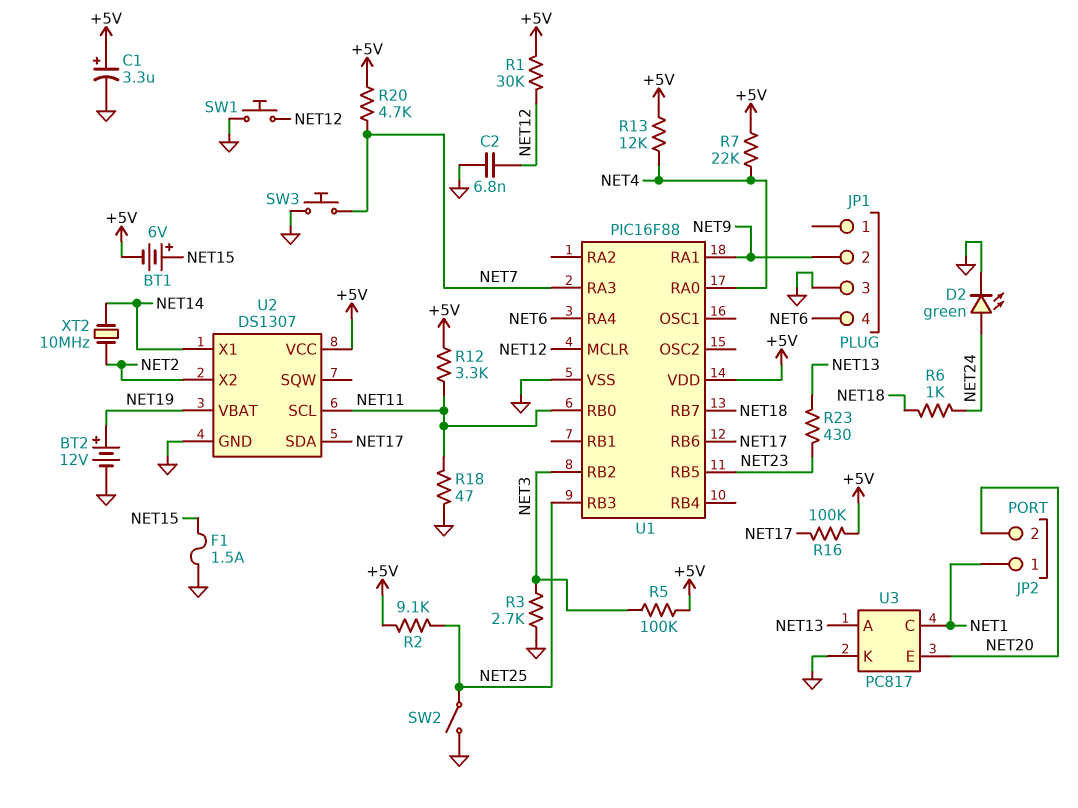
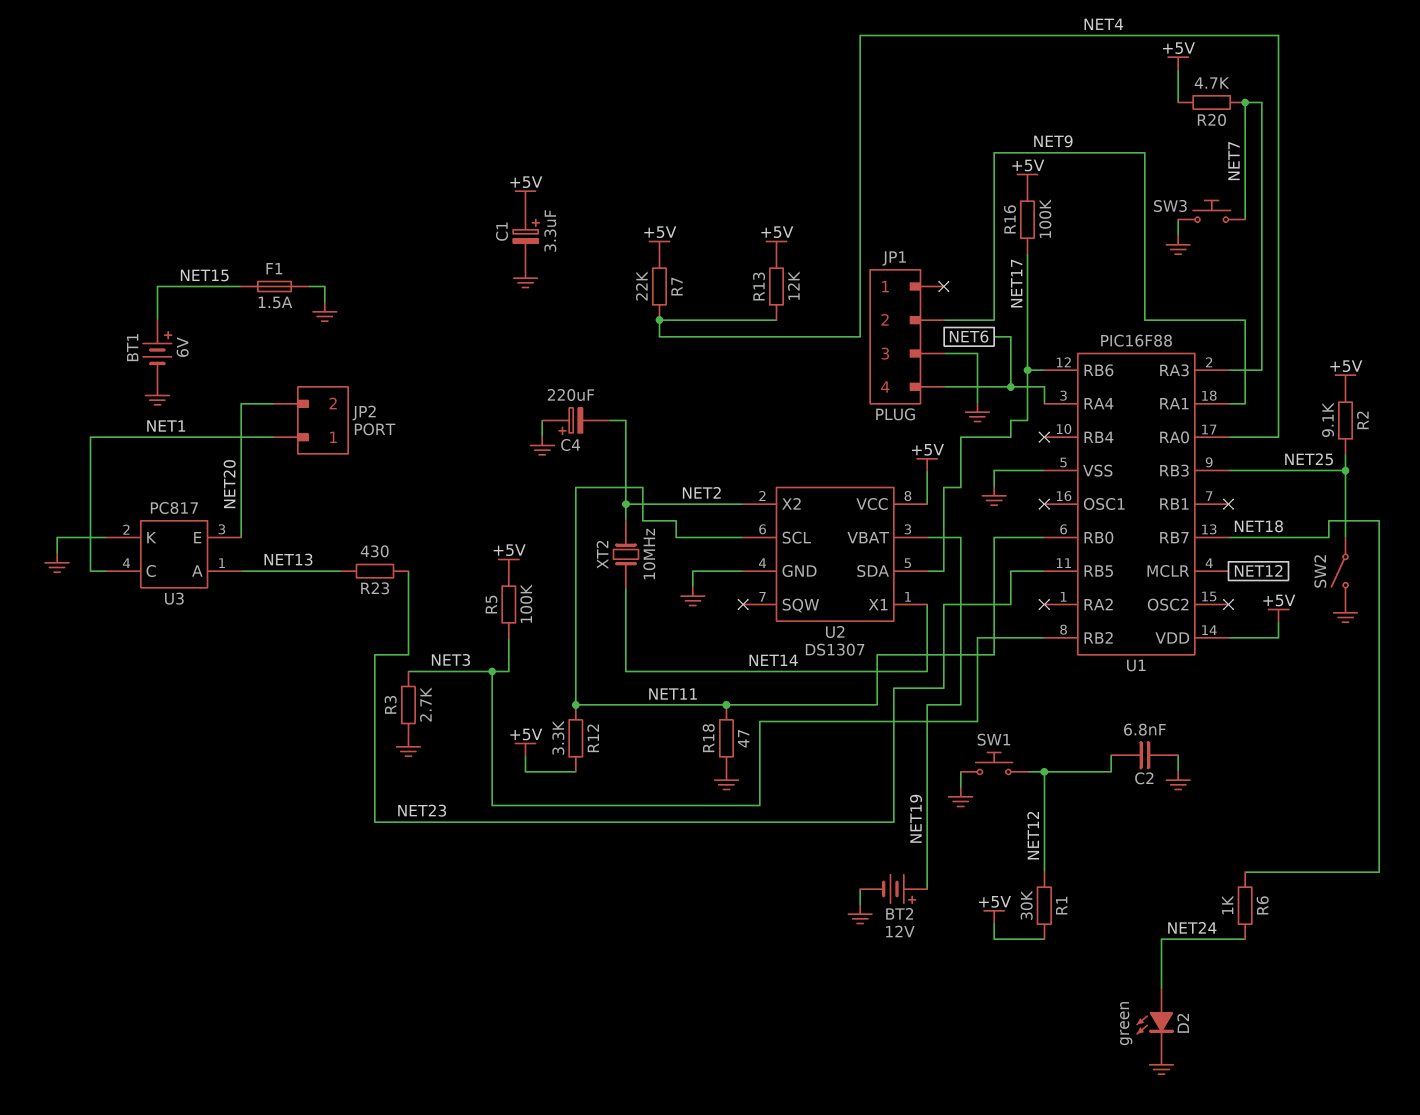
BT1: 6V (plus NET15, minus +5V) -> 6V (plus NET15, minus GND)
C4: none -> 220uF (plus GND, minus NET2)

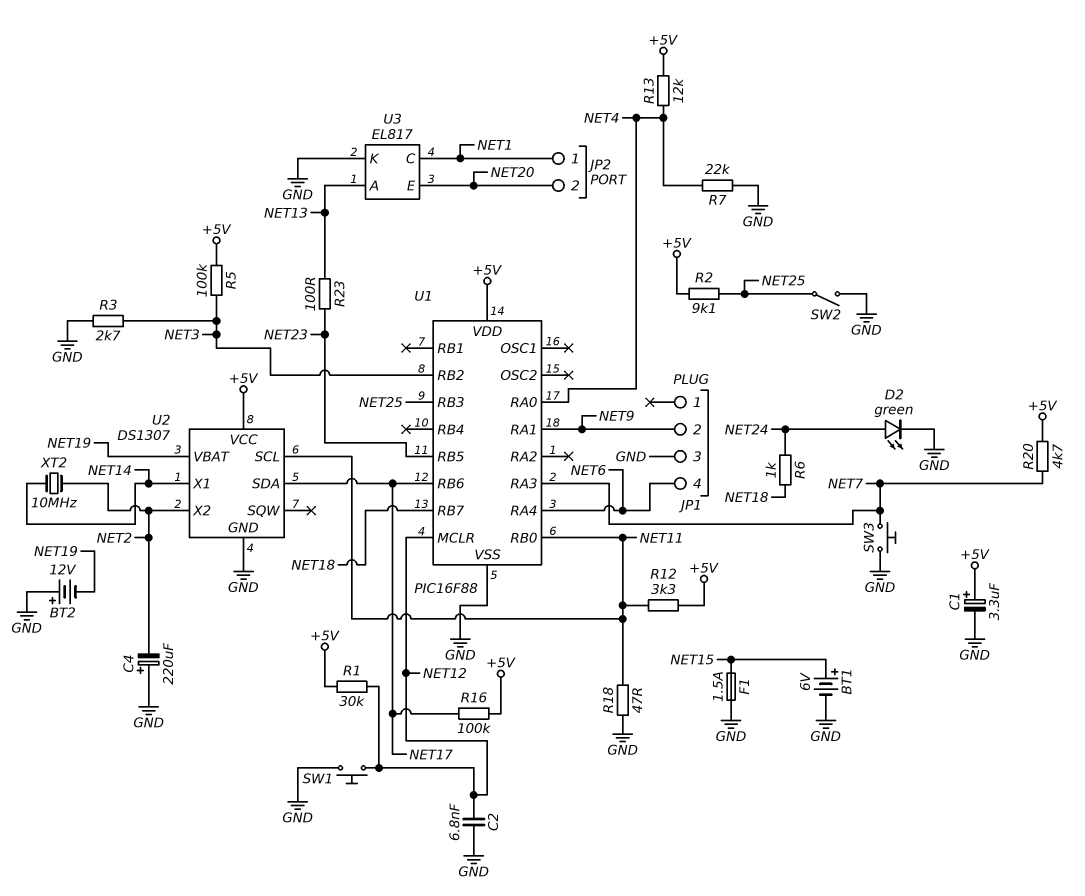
BT2: 12V (plus NET19, minus GND) -> 12V (plus GND, minus NET19)
R7: 22k (+5V, NET4) -> 22k (GND, NET4)
R23: 430 (NET13, NET23) -> 100 (NET13, NET23)
U3: PC817 -> EL817

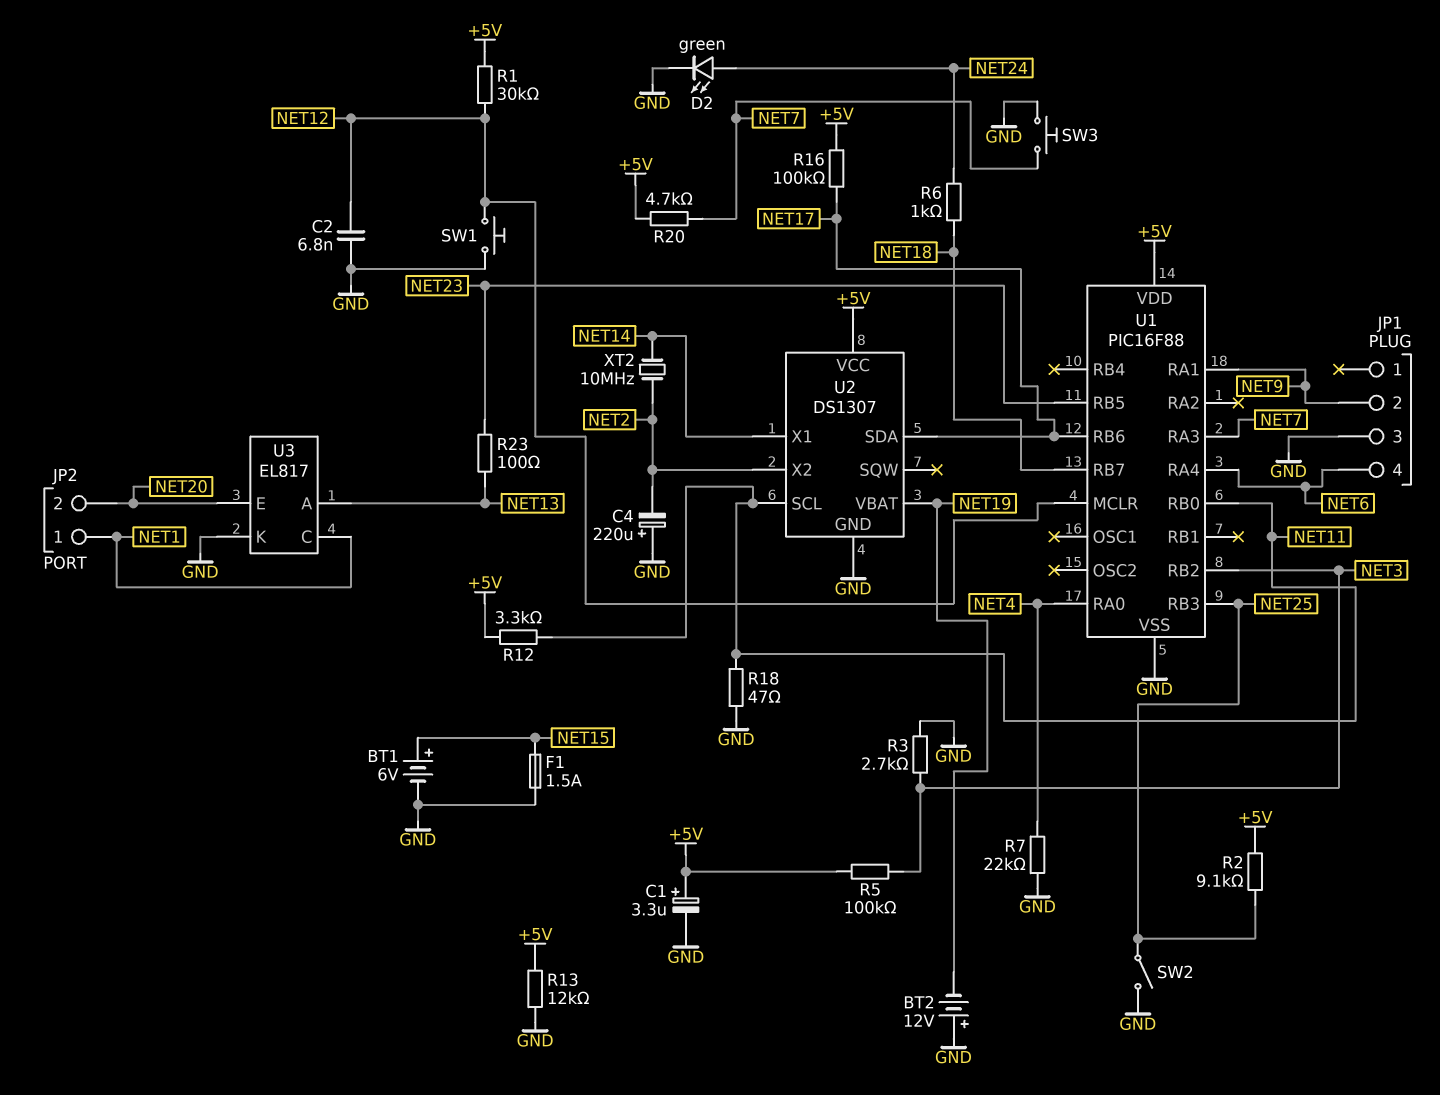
R13: 12k (+5V, NET4) -> 12k (+5V, GND)

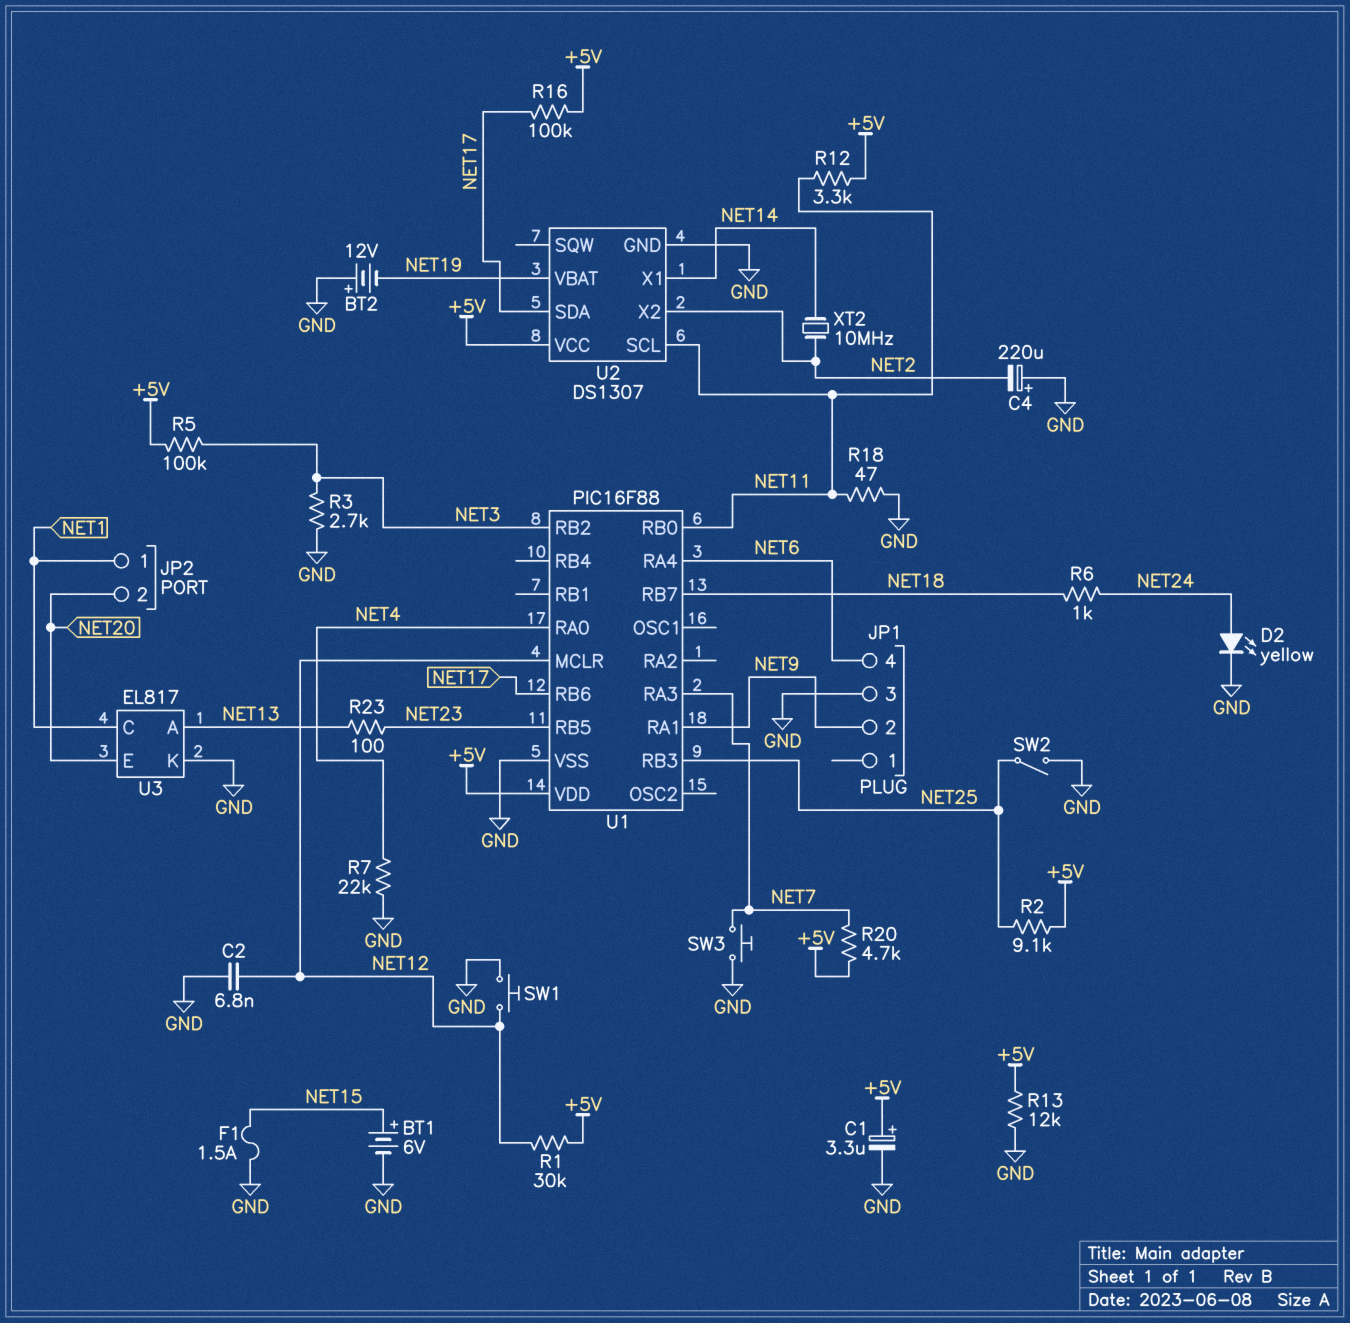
D2: LED green (A NET24, K GND) -> LED yellow (A NET24, K GND)

